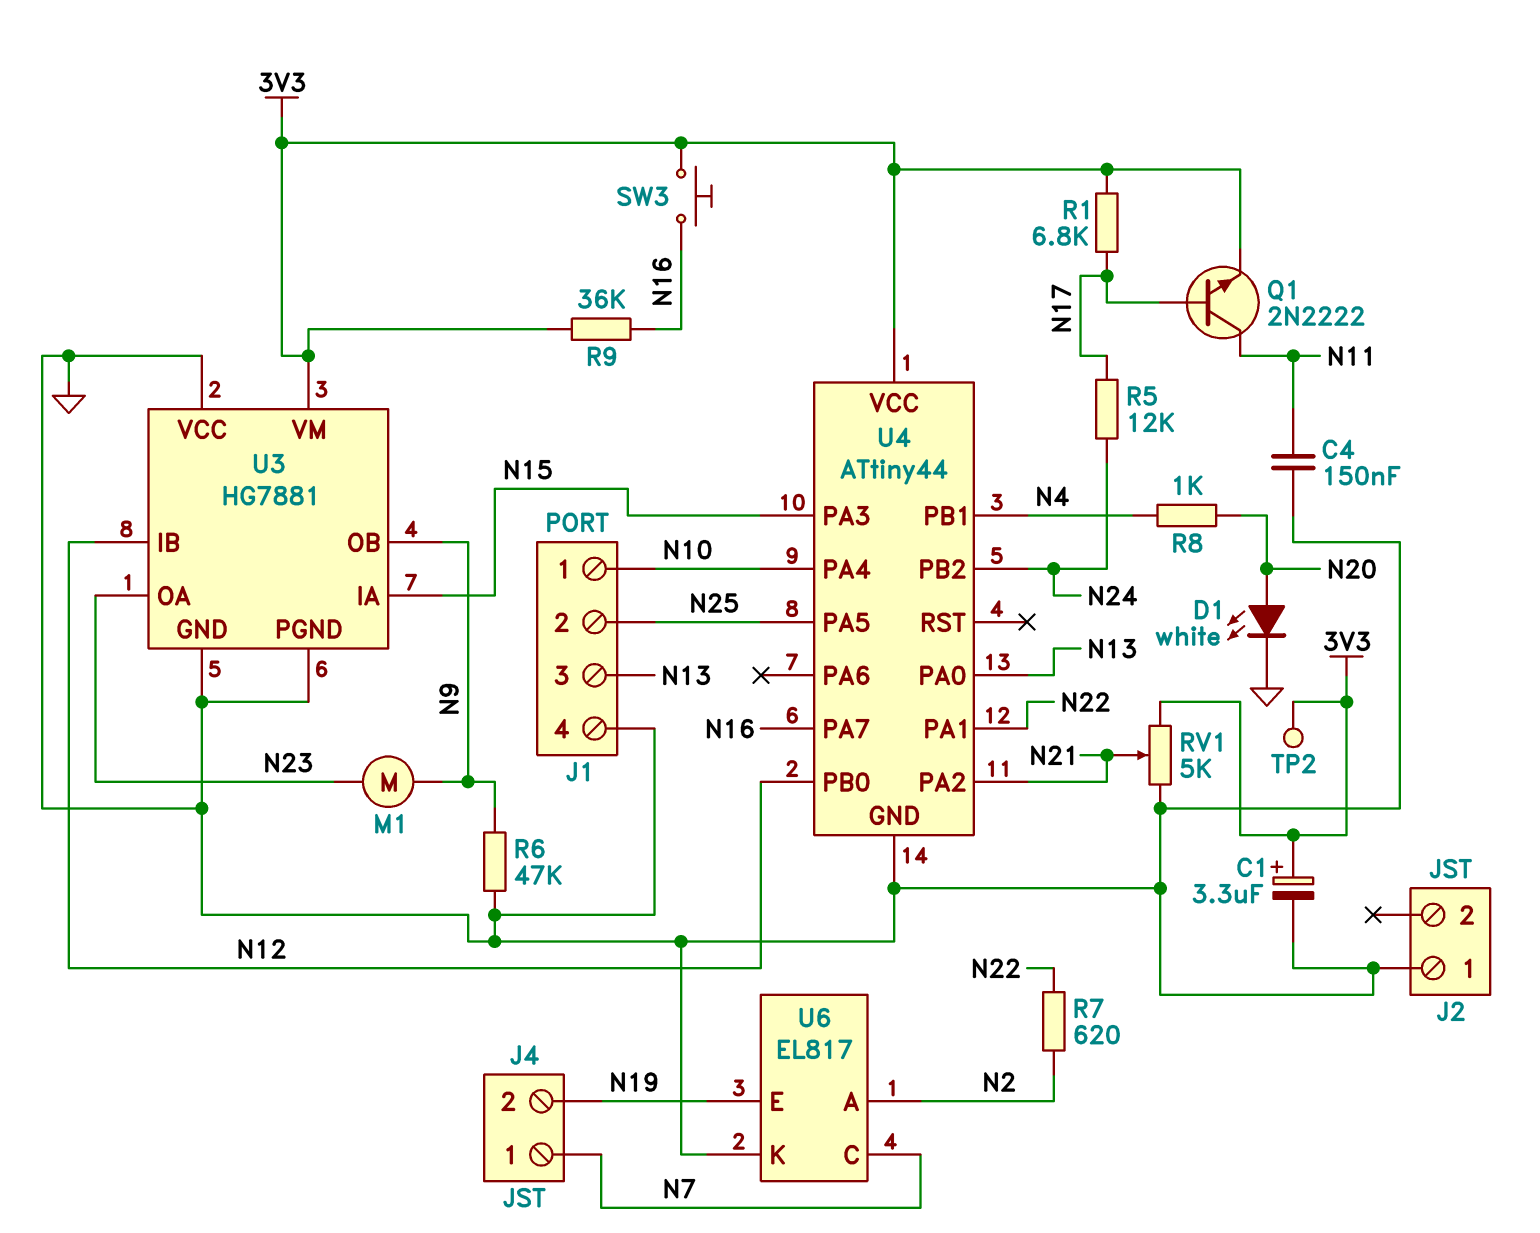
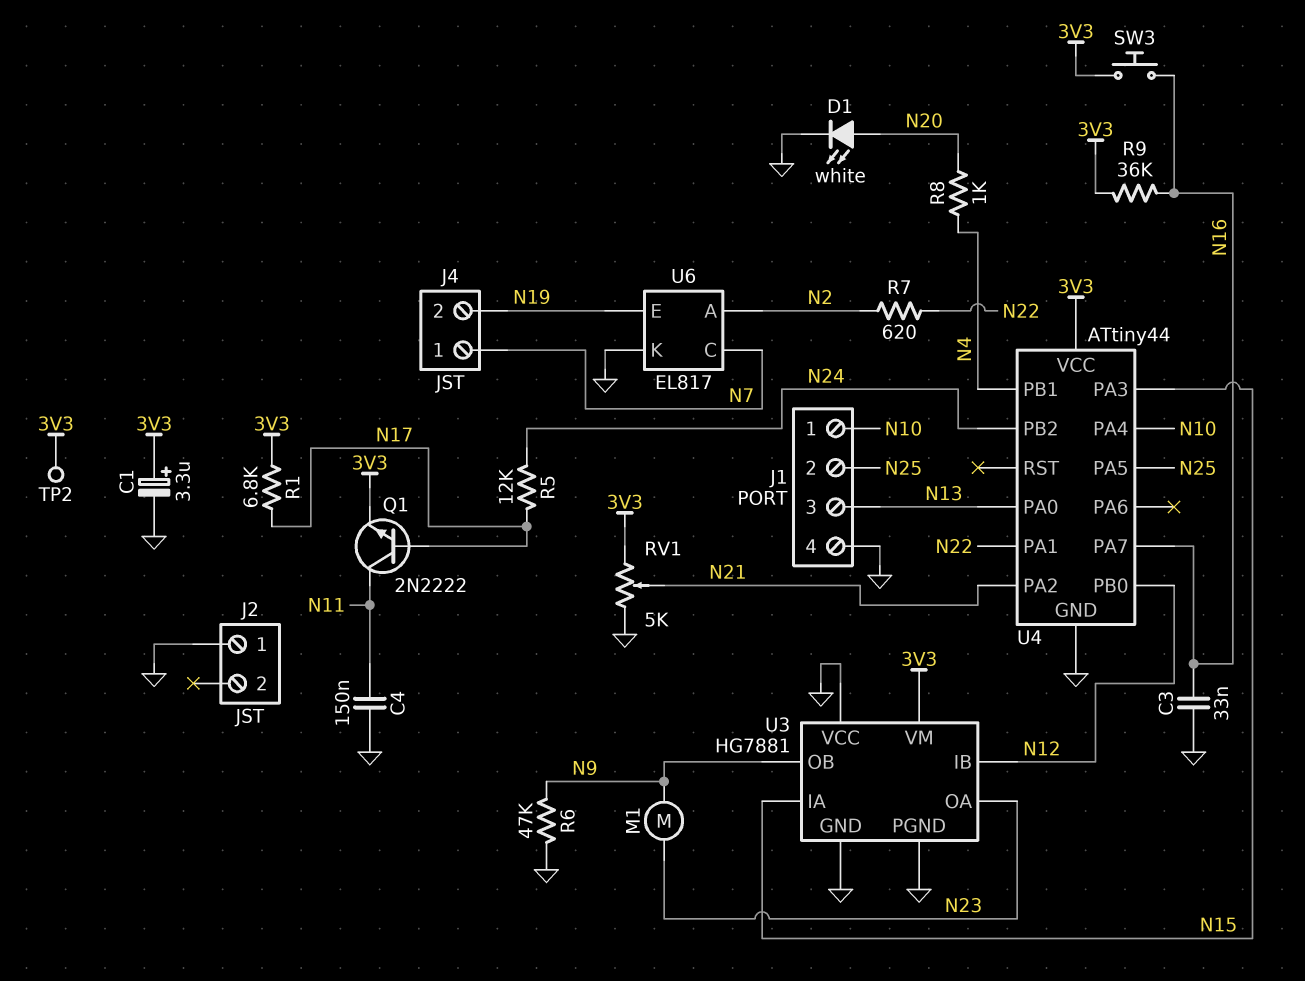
C3: none -> 33nF (GND, N16)

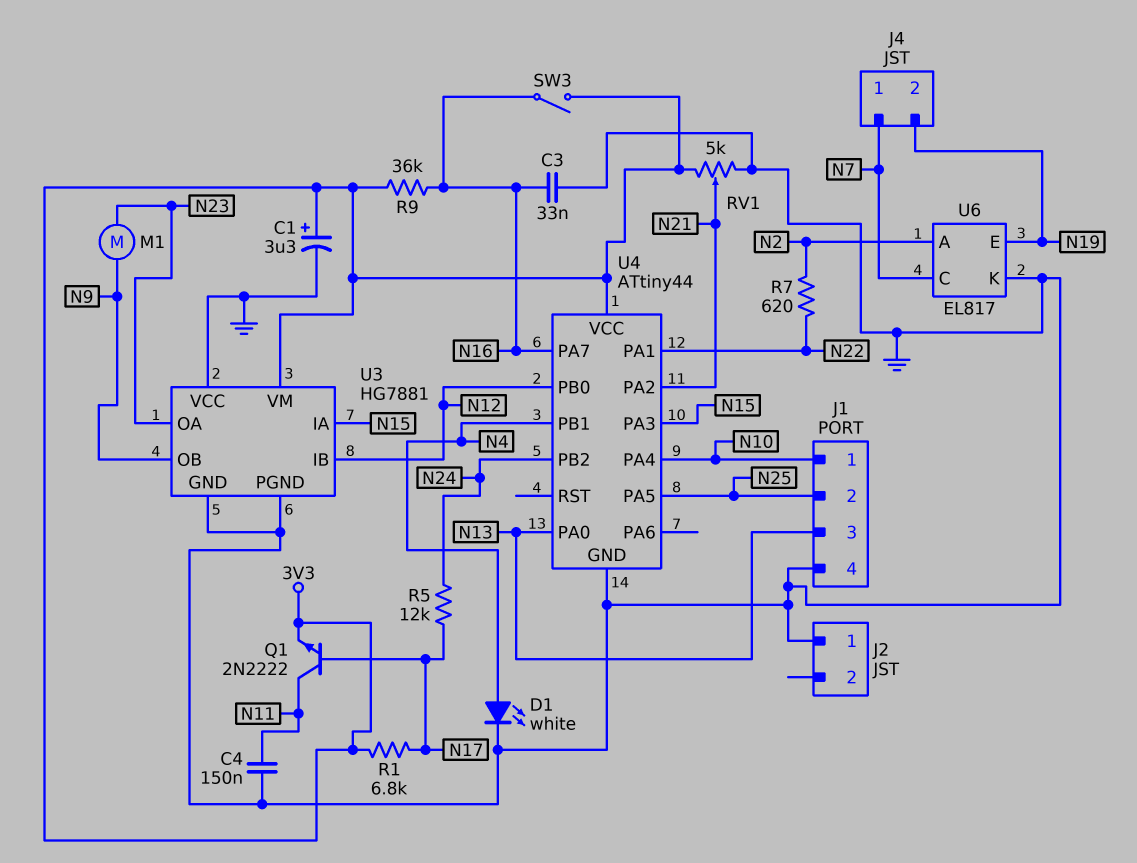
D1: LED white (A N20, K GND) -> LED white (A N4, K GND)
R6: 47k (GND, N9) -> none
R8: 1k (N4, N20) -> none
SW3: button (3V3, N16) -> switch (3V3, N16)
TP2: test point (3V3) -> none

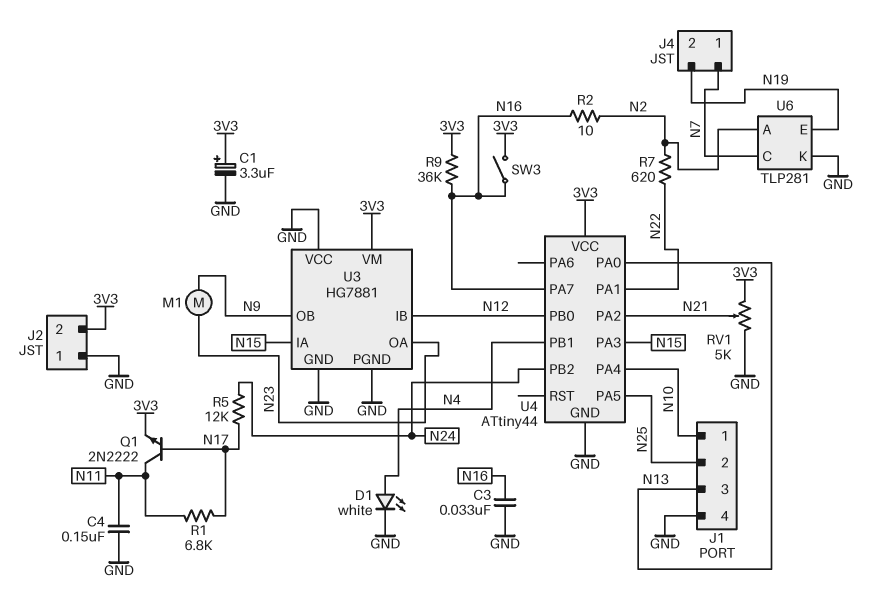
J2 pin 2: none -> 3V3
R1: 6.8k (3V3, N17) -> 6.8k (N11, N17)
R2: none -> 10 (N2, N16)
U6: EL817 -> TLP281

